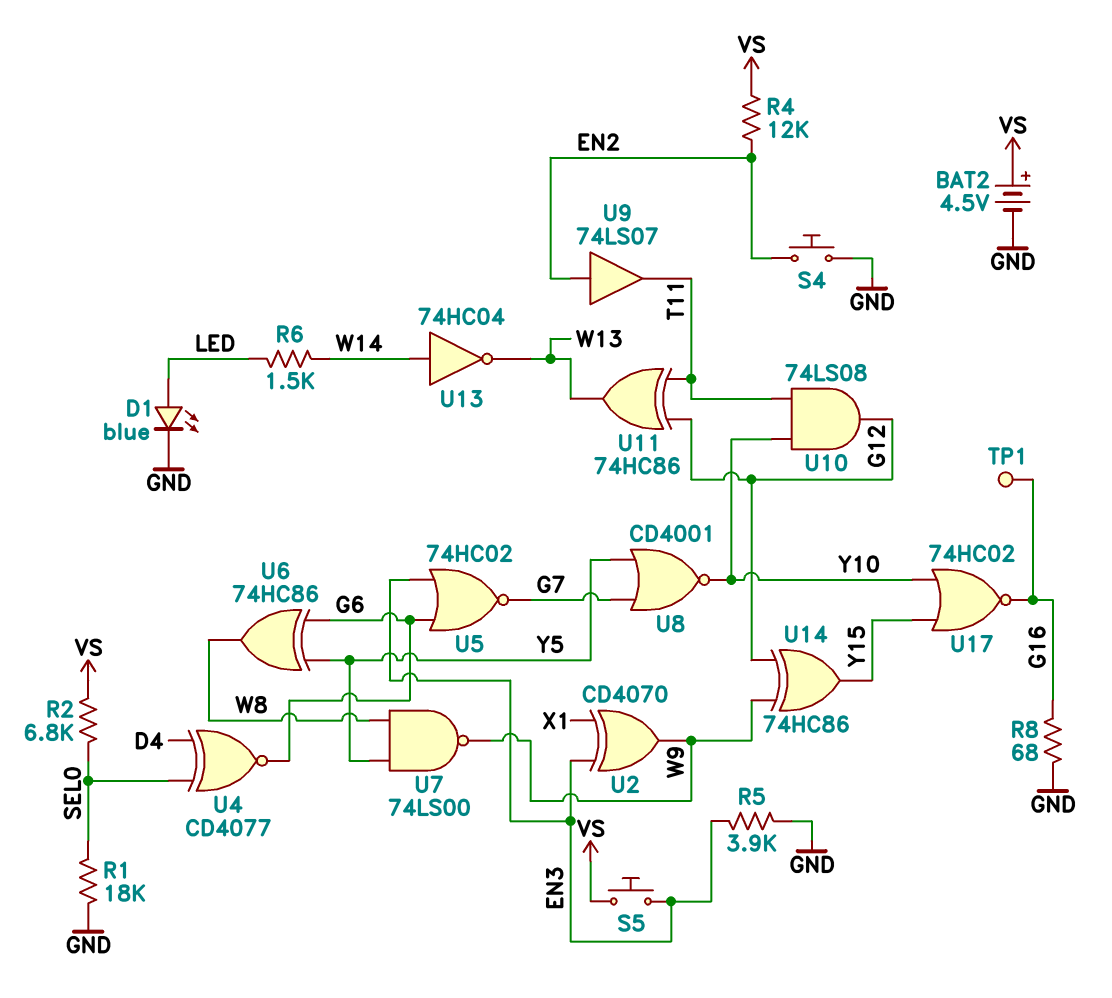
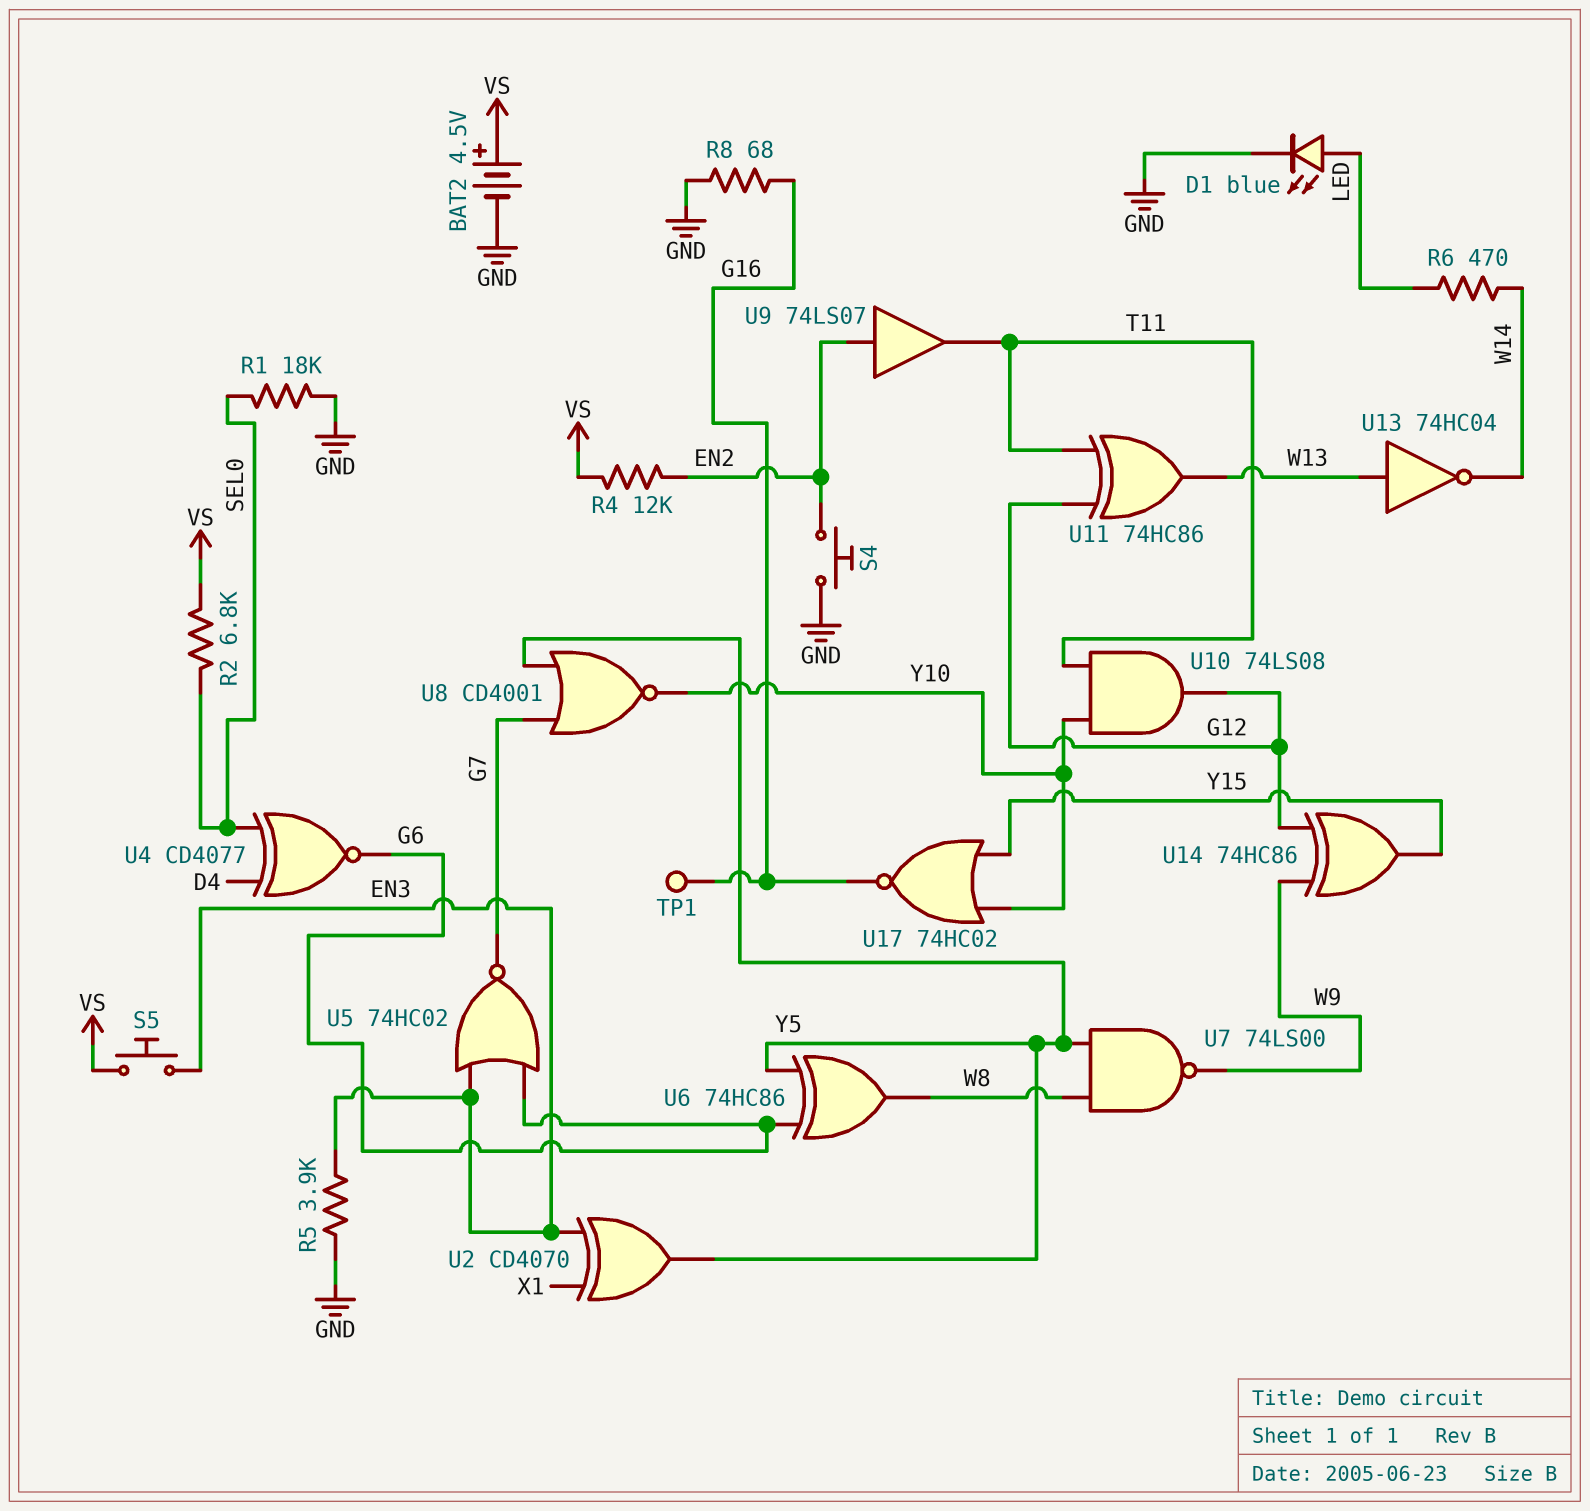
R6: 1.5k (LED, W14) -> 470 (LED, W14)
U2: XOR CD4070 (in EN3, in X1, out W9) -> XOR CD4070 (in EN3, in X1, out Y5)
U13: NOT 74HC04 (in W14, out W13) -> NOT 74HC04 (in W13, out W14)

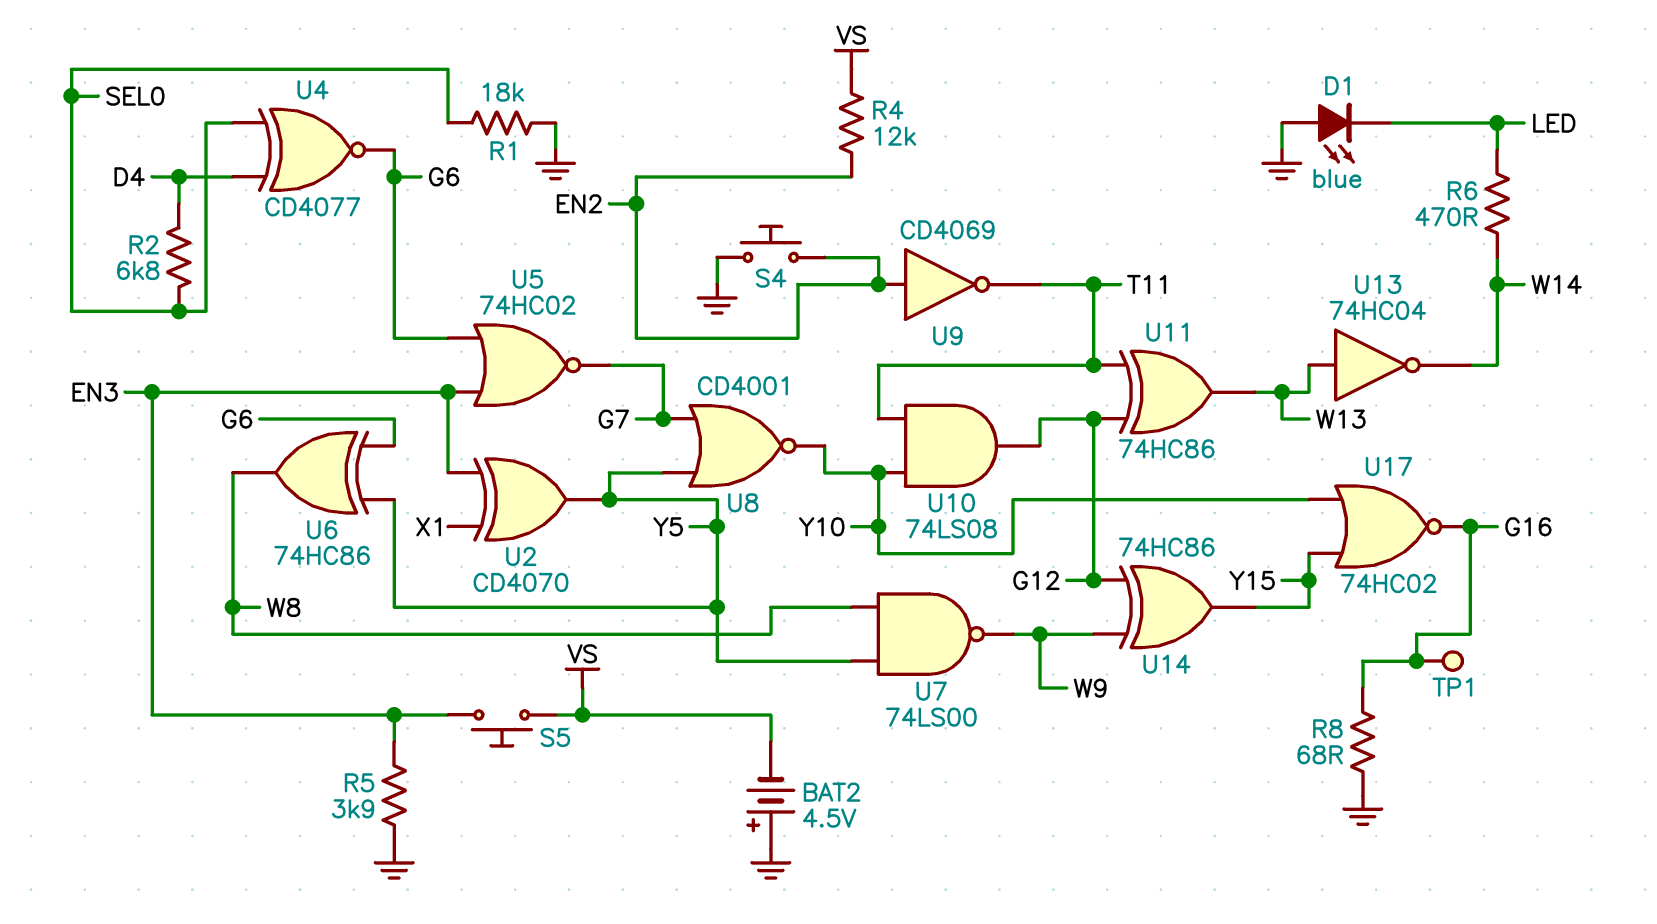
BAT2: 4.5V (plus VS, minus GND) -> 4.5V (plus GND, minus VS)
D1: LED blue (A LED, K GND) -> LED blue (A GND, K LED)
R2: 6.8k (SEL0, VS) -> 6.8k (D4, SEL0)
U9: buffer 74LS07 (in EN2, out T11) -> NOT CD4069 (in EN2, out T11)

